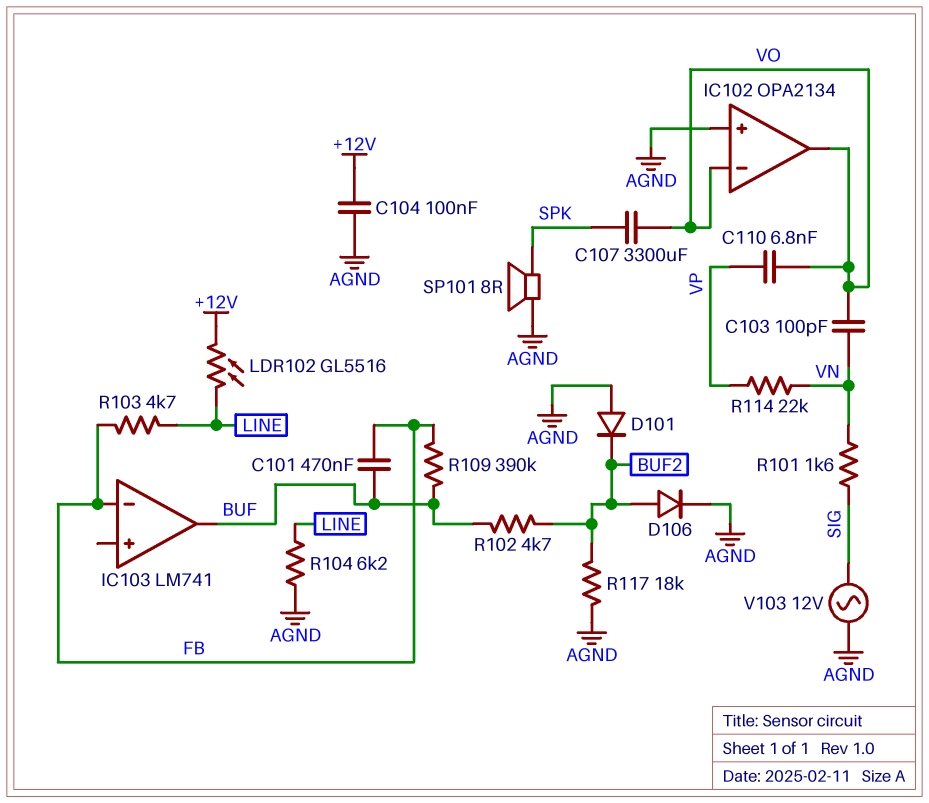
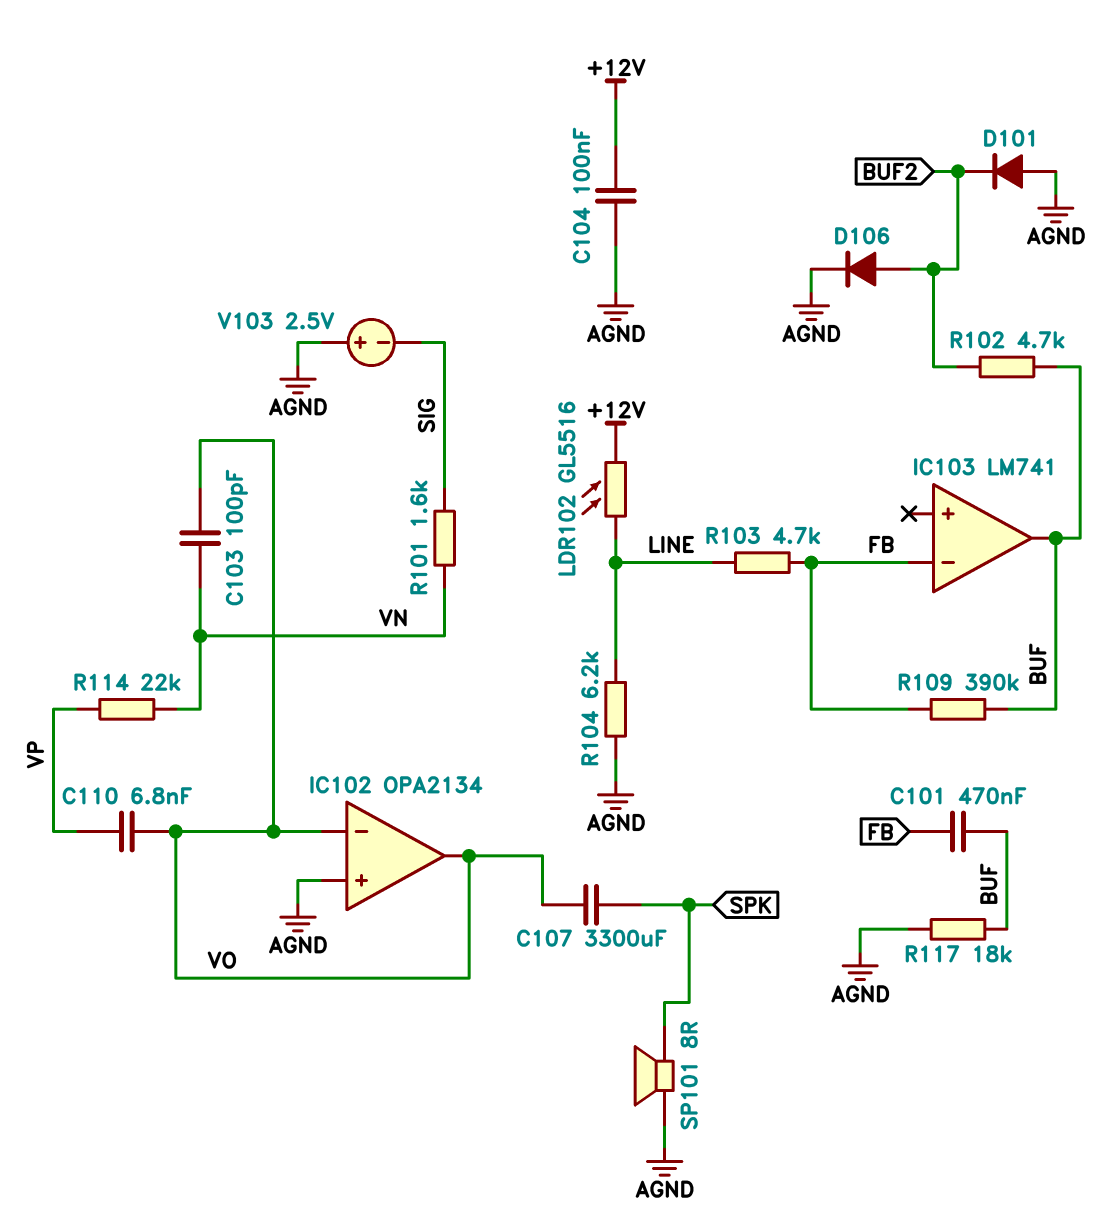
R117: 18k (AGND, BUF2) -> 18k (AGND, BUF)
V103: AC 12V (AGND, SIG) -> 2.5V (plus AGND, minus SIG)

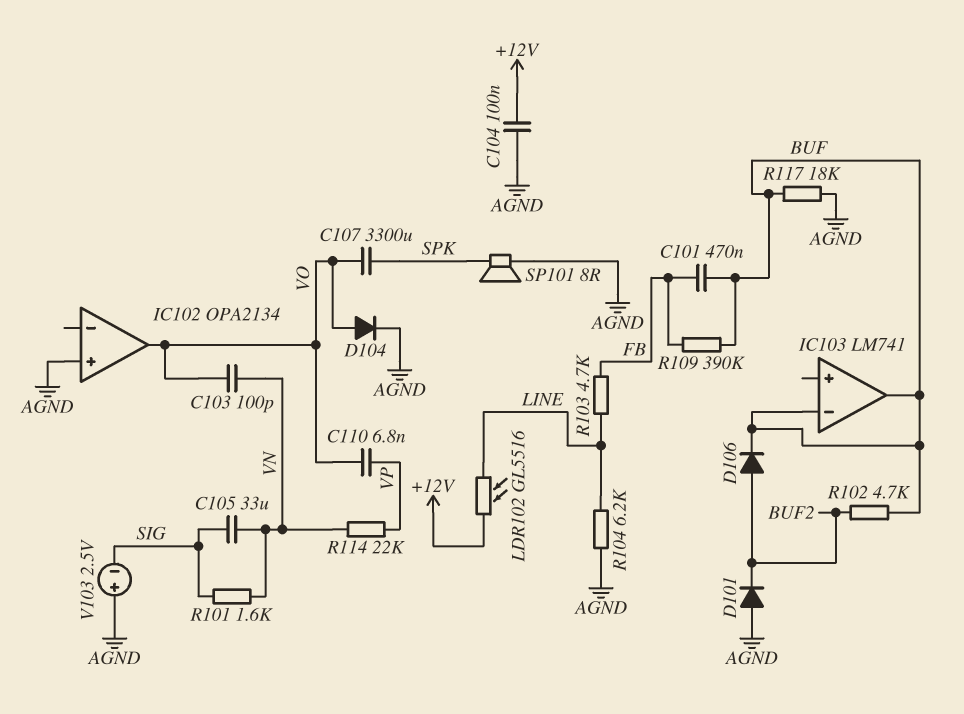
C105: none -> 33uF (SIG, VN)
D104: none -> diode (A VO, K AGND)
D106: diode (A BUF2, K AGND) -> diode (A BUF2, K BUF)
IC102 pin in-: VO -> none
IC103 pin in-: FB -> BUF

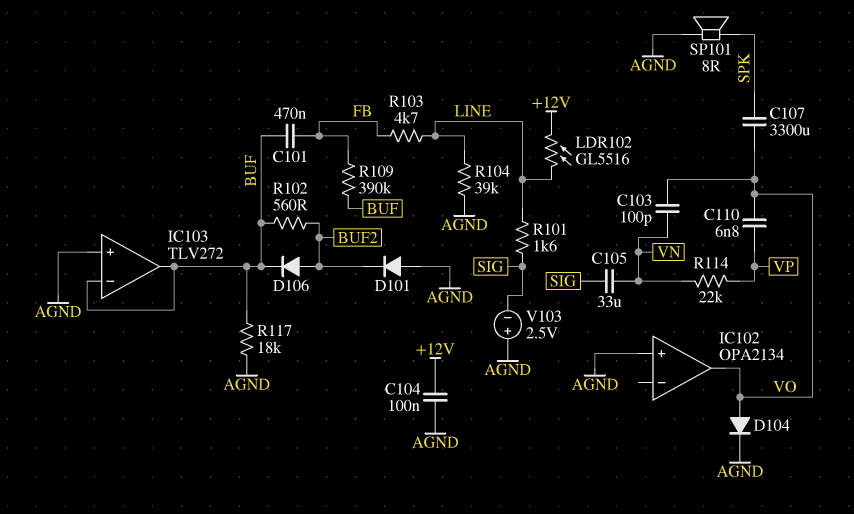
IC103: LM741 -> TLV272
IC103 pin in+: none -> AGND
R101: 1.6k (SIG, VN) -> 1.6k (LINE, SIG)
R102: 4.7k (BUF, BUF2) -> 560 (BUF, BUF2)
R104: 6.2k (AGND, LINE) -> 39k (AGND, LINE)

